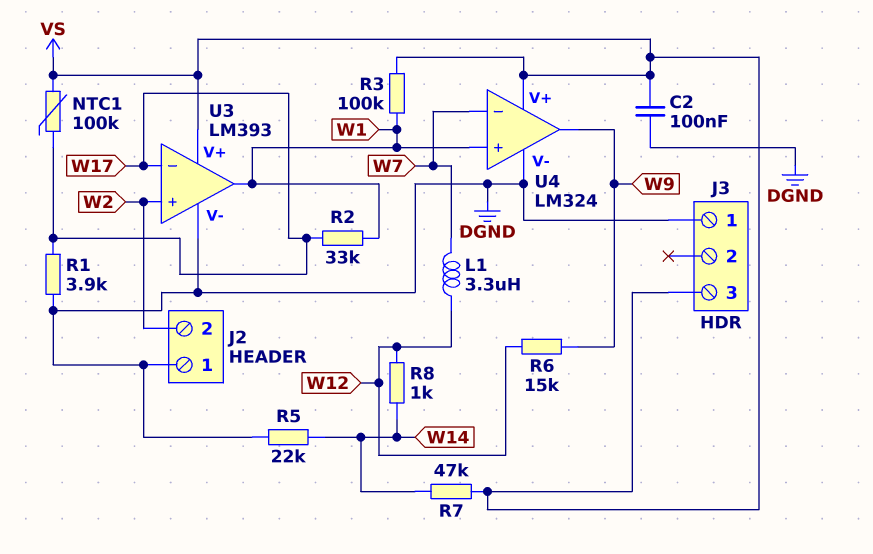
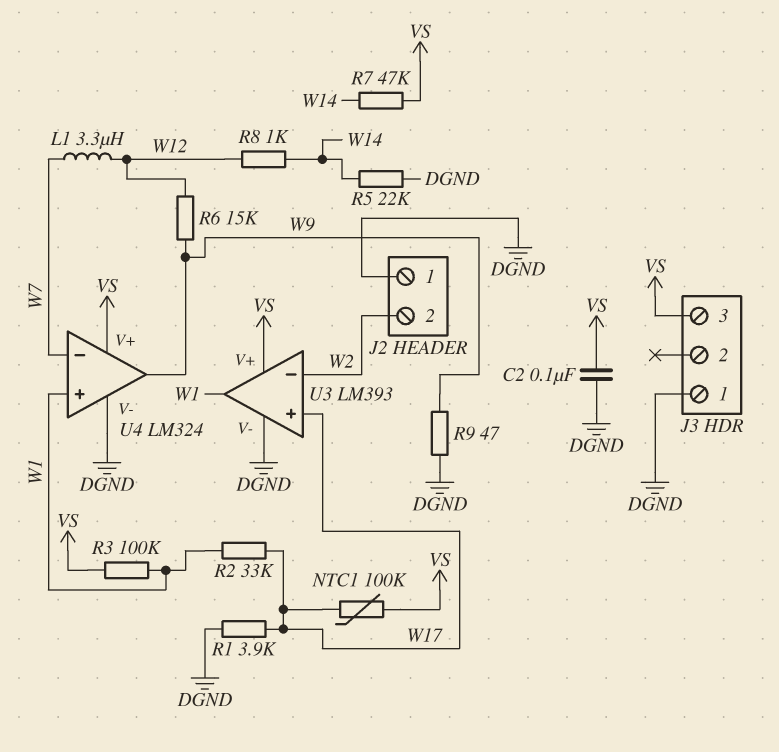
R9: none -> 47 (DGND, W9)
U3 pin in+: W2 -> W17
U3 pin in-: W17 -> W2

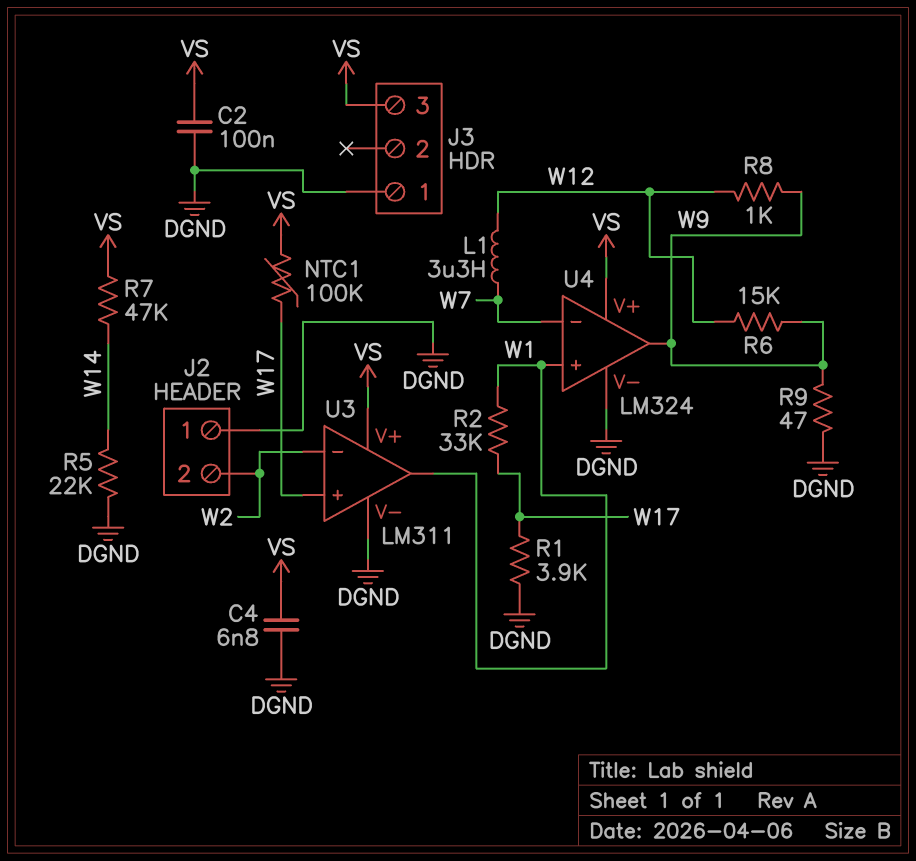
C4: none -> 6.8nF (DGND, VS)
R3: 100k (VS, W1) -> none
R8: 1k (W12, W14) -> 1k (W9, W12)
U3: LM393 -> LM311

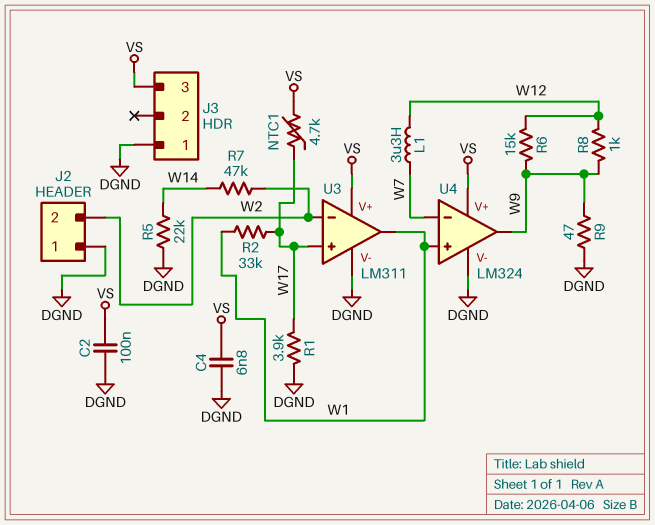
NTC1: 100k (VS, W17) -> 4.7k (VS, W17)
R7: 47k (VS, W14) -> 47k (W2, W14)

